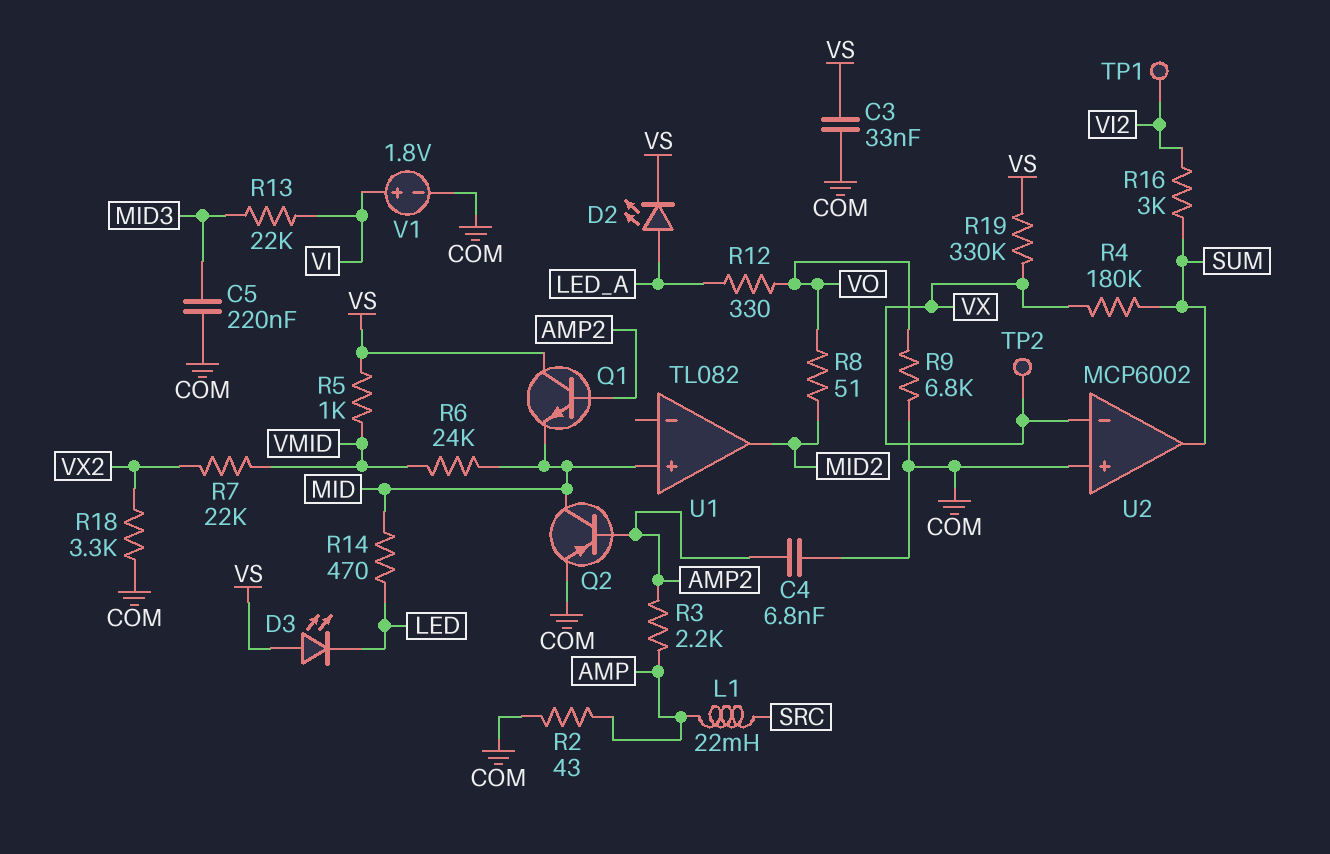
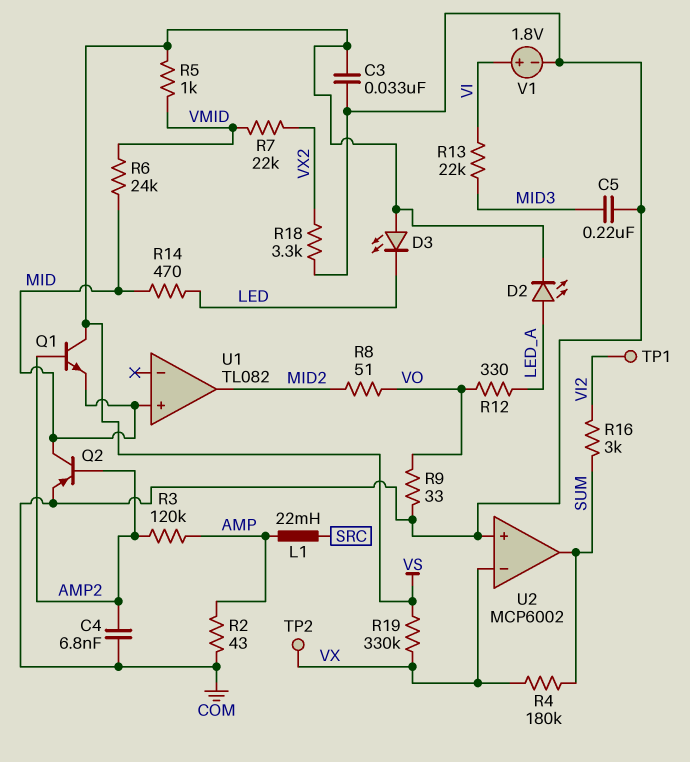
R3: 2.2k (AMP, AMP2) -> 120k (AMP, AMP2)
R9: 6.8k (COM, VO) -> 33 (COM, VO)

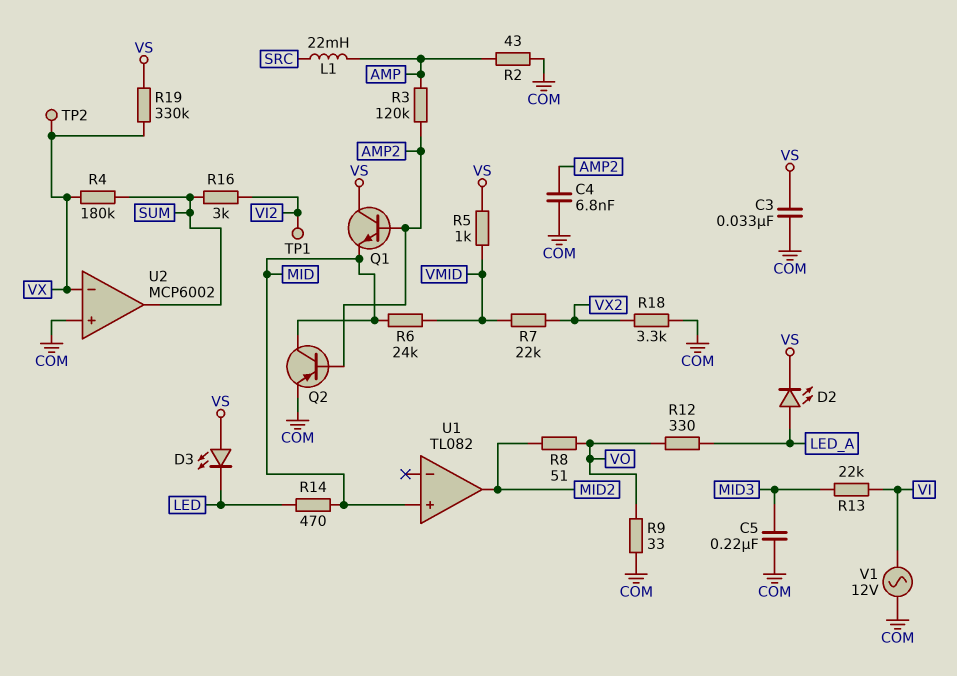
V1: 1.8V (plus VI, minus COM) -> AC 12V (COM, VI)

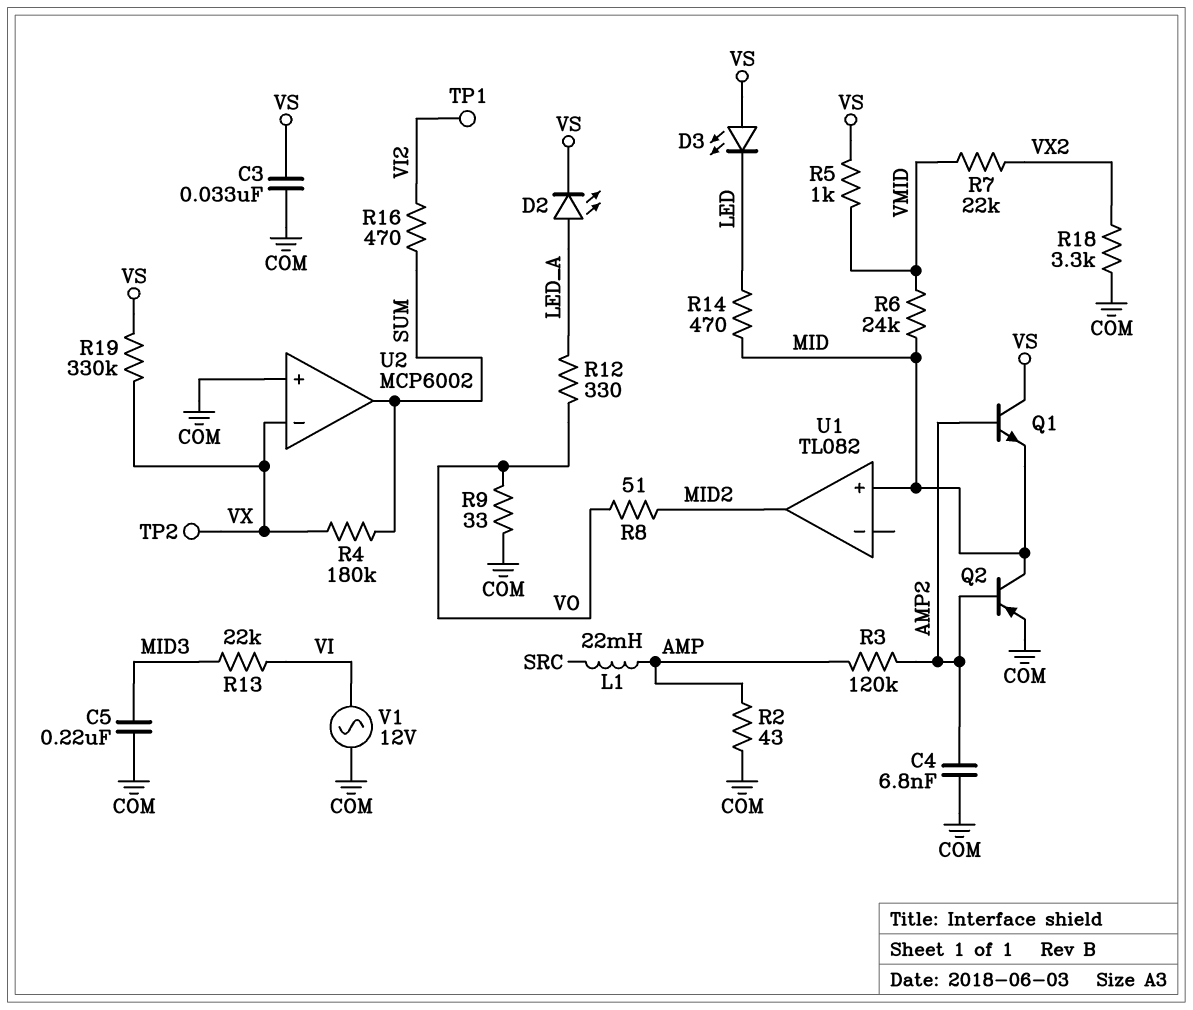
R16: 3k (SUM, VI2) -> 470 (SUM, VI2)

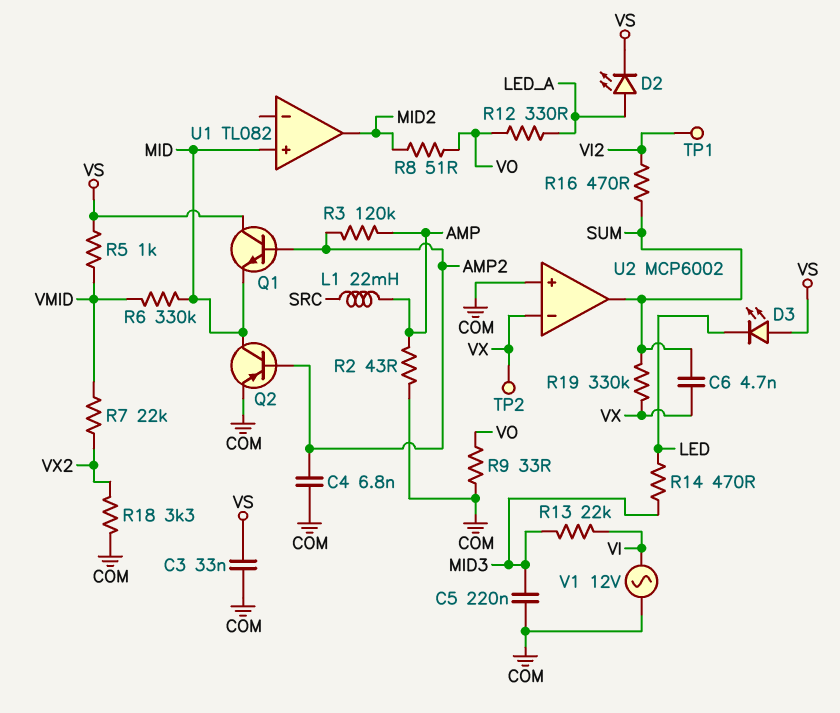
C6: none -> 4.7nF (SUM, VX)
R4: 180k (SUM, VX) -> none
R6: 24k (MID, VMID) -> 330k (MID, VMID)
R14: 470 (LED, MID) -> 470 (LED, MID3)
R19: 330k (VS, VX) -> 330k (SUM, VX)

